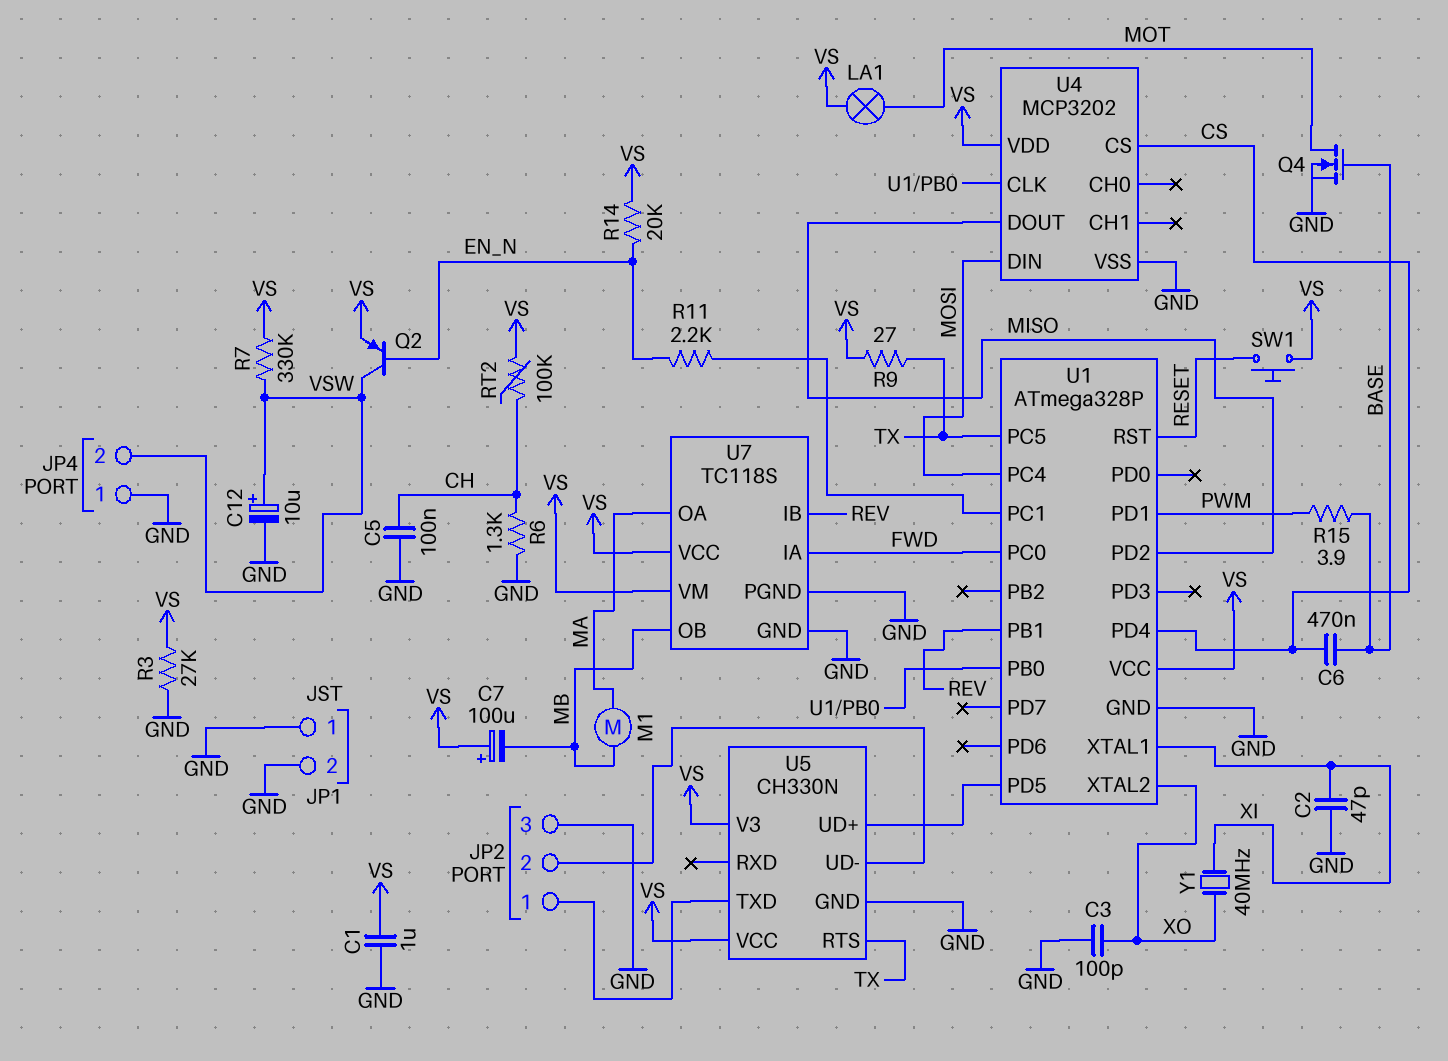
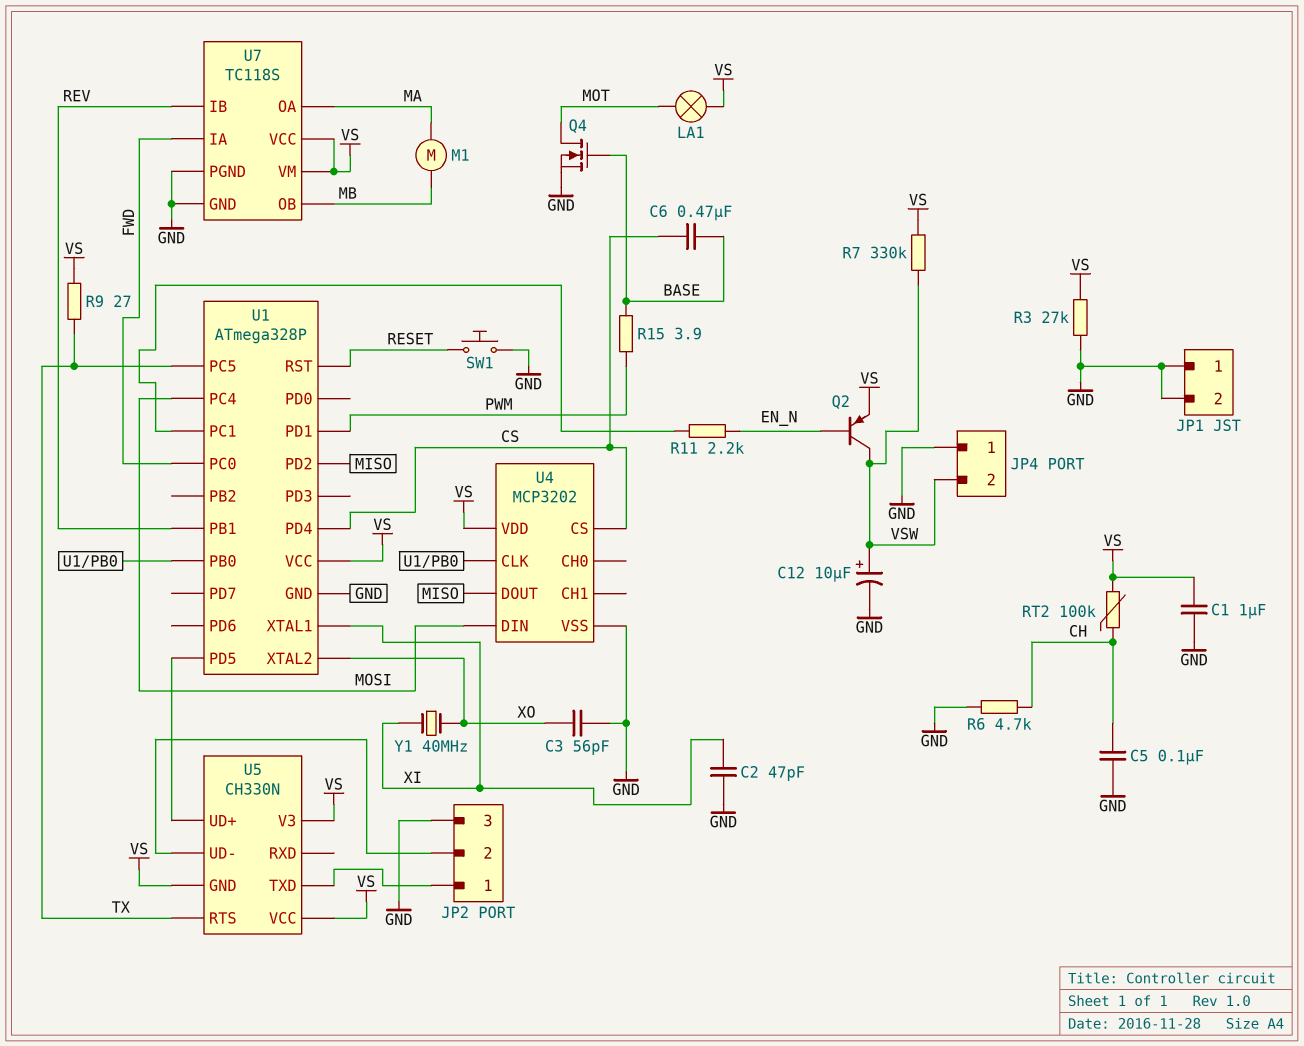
C3: 100pF (GND, XO) -> 56pF (GND, XO)
C7: 100uF (plus VS, minus MB) -> none
R6: 1.3k (CH, GND) -> 4.7k (CH, GND)
R14: 20k (EN_N, VS) -> none
SW1: button (RESET, VS) -> button (GND, RESET)
U5 pin GND: GND -> VS

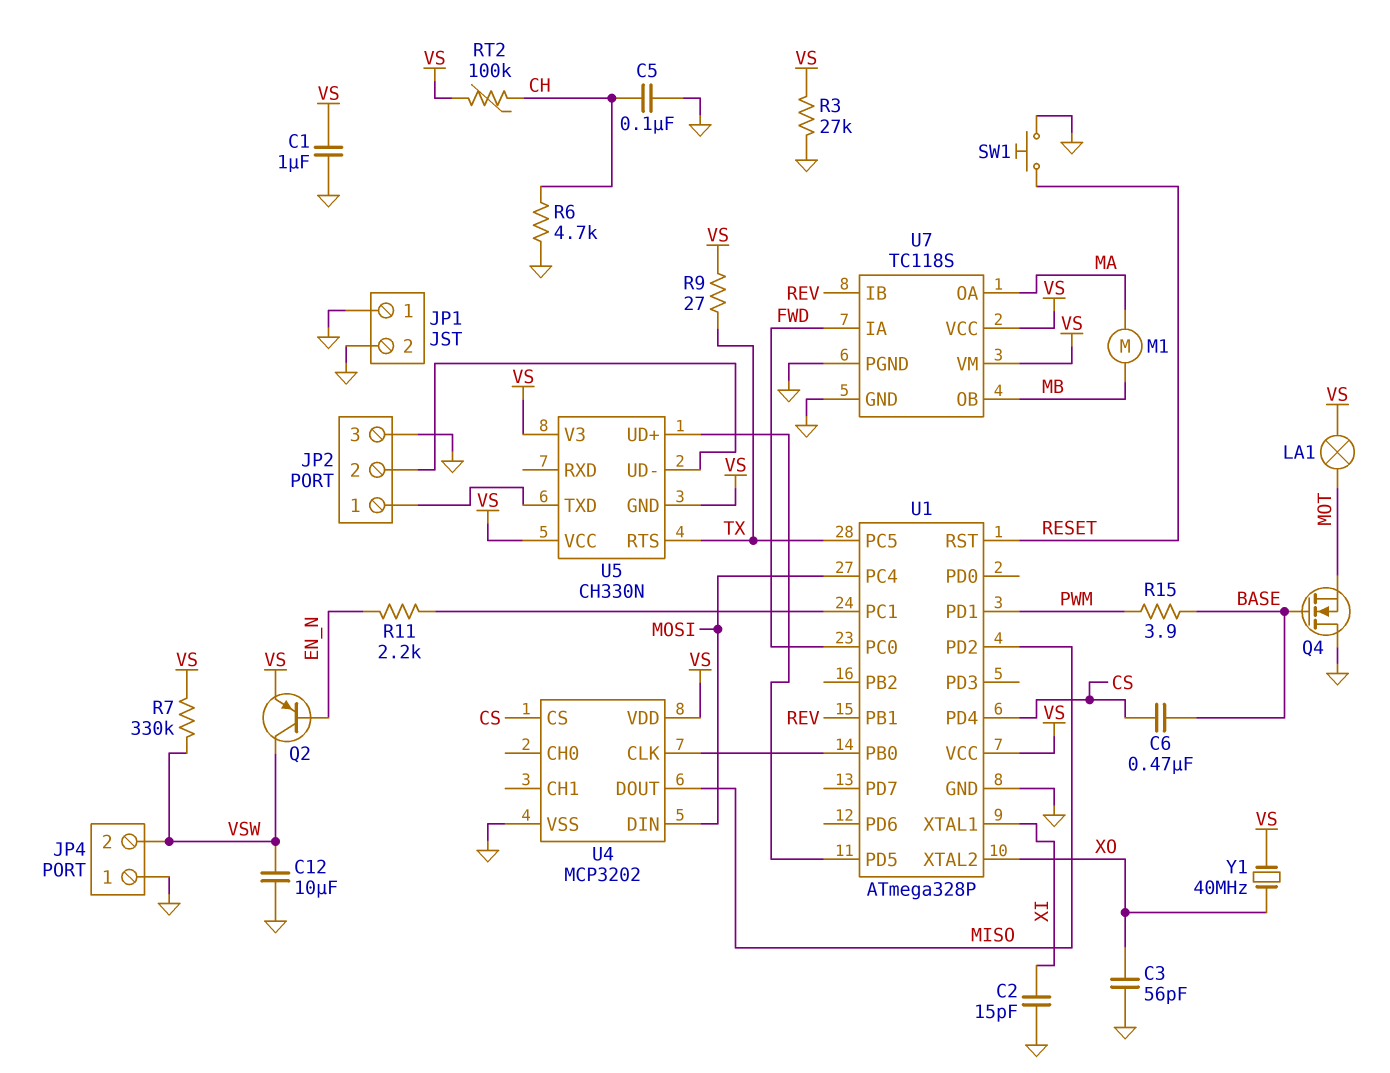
C2: 47pF (GND, XI) -> 15pF (GND, XI)
C12: 10uF (plus VSW, minus GND) -> 10uF (GND, VSW)
Q4: NMOS (G BASE, D MOT, S GND) -> NMOS (G BASE, D GND, S MOT)
Y1: 40MHz (XI, XO) -> 40MHz (VS, XO)

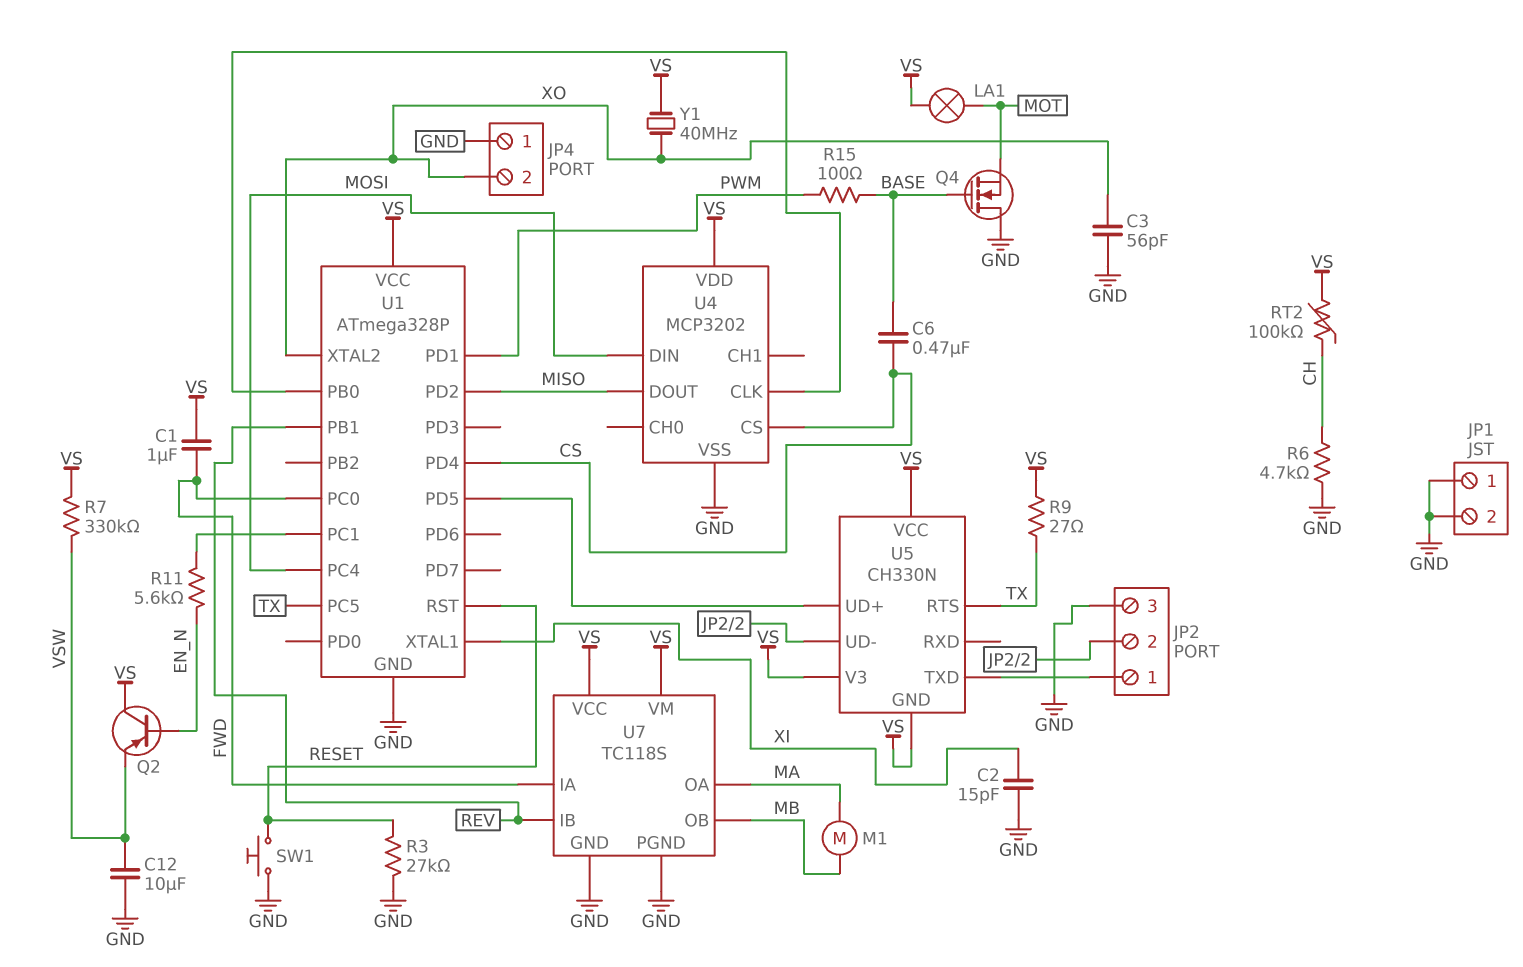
C1: 1uF (GND, VS) -> 1uF (FWD, VS)
C5: 100nF (CH, GND) -> none
JP4 pin 2: VSW -> XO
Q2: PNP (B EN_N, C VSW, E VS) -> PNP (B EN_N, C VS, E VSW)
R3: 27k (GND, VS) -> 27k (GND, RESET)
R11: 2.2k (EN_N, U1/PC1) -> 5.6k (EN_N, U1/PC1)
R15: 3.9 (BASE, PWM) -> 100 (BASE, PWM)

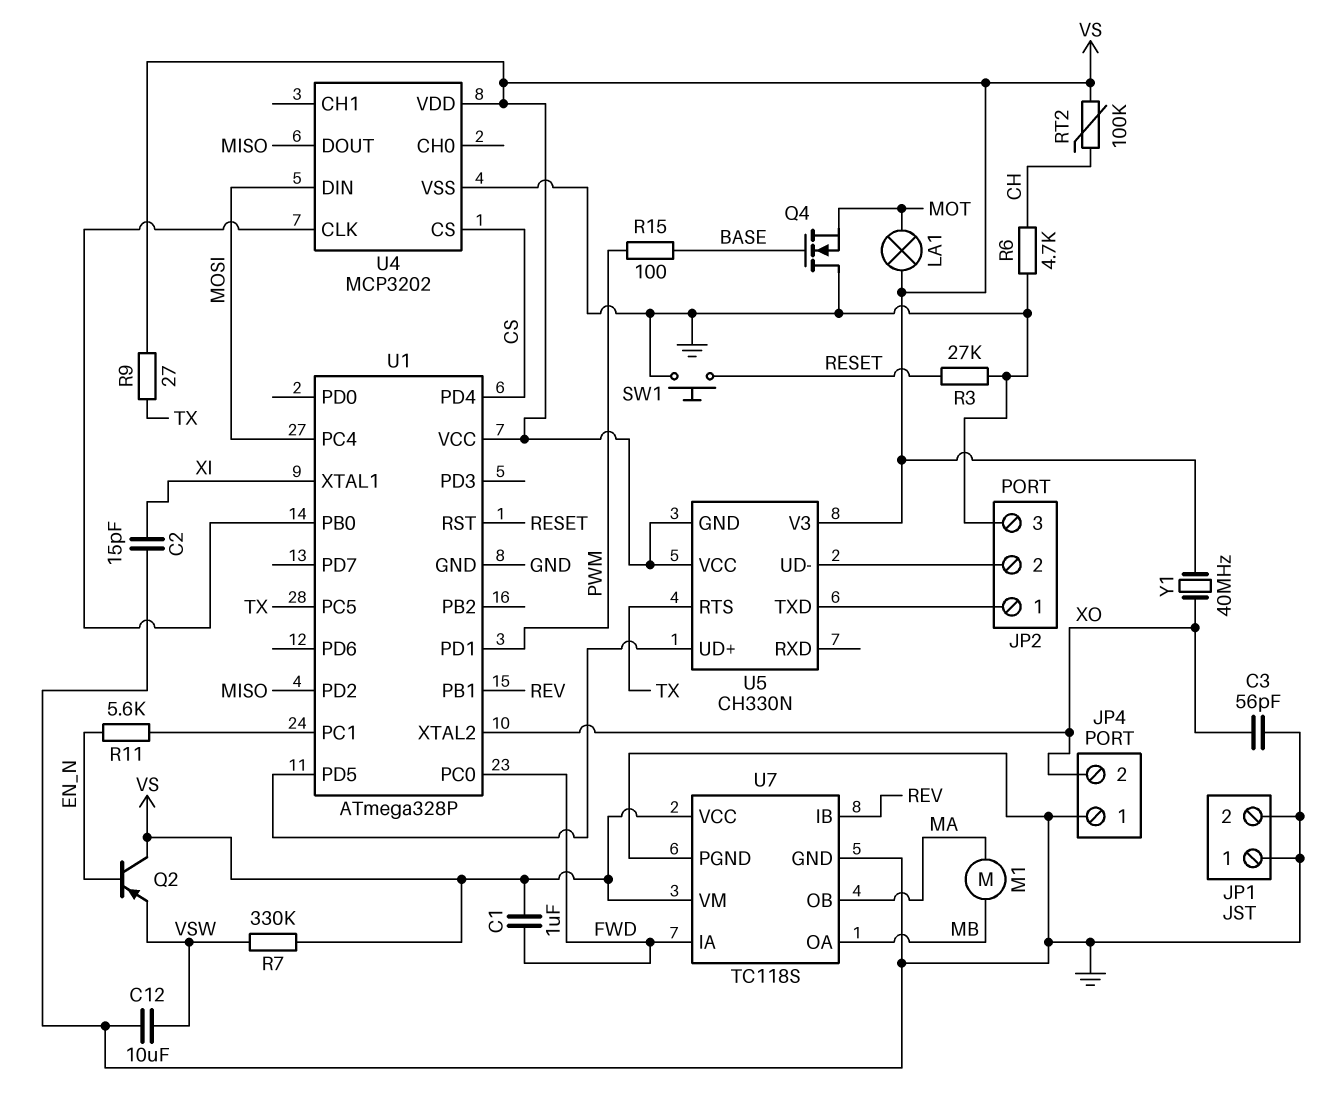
C6: 470nF (BASE, CS) -> none
U7 pin OA: MA -> MB
U7 pin OB: MB -> MA

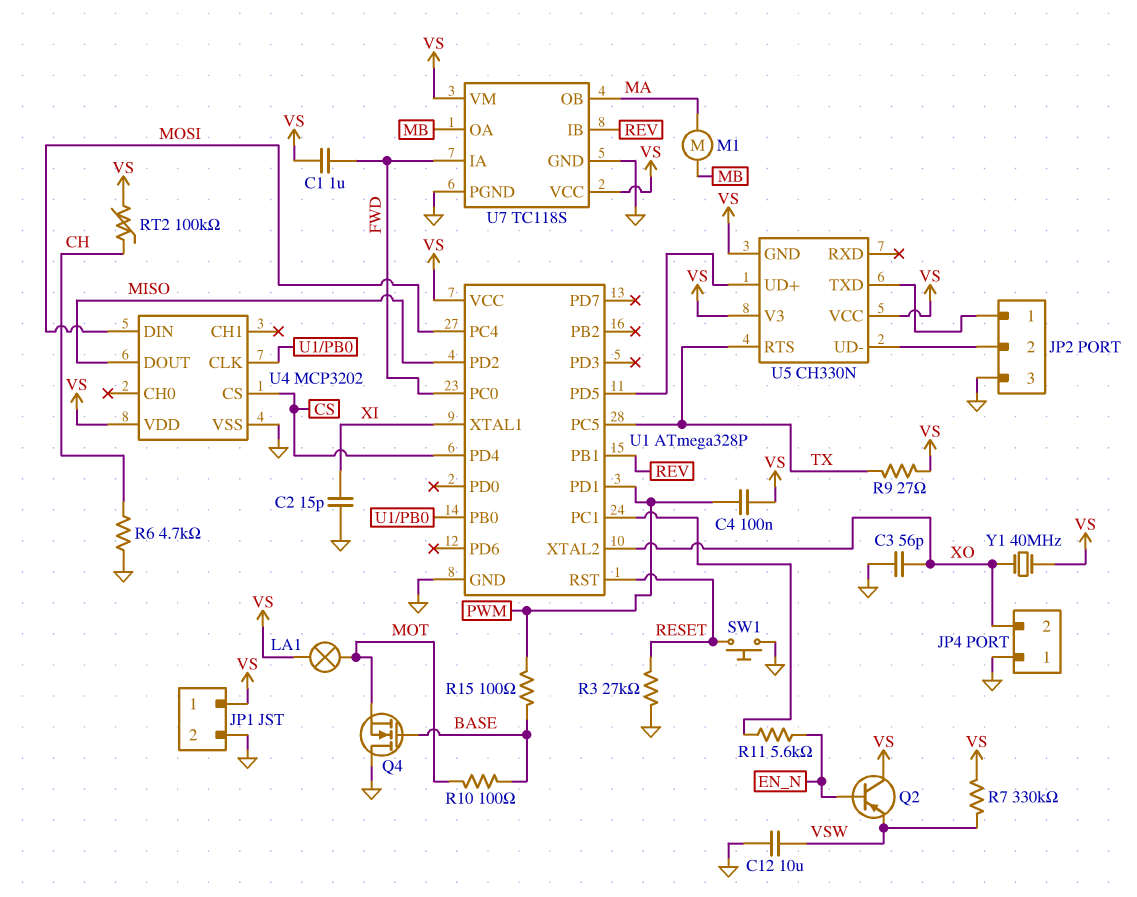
C4: none -> 100nF (PWM, VS)
JP1 pin 1: GND -> VS
R10: none -> 100 (BASE, MOT)

